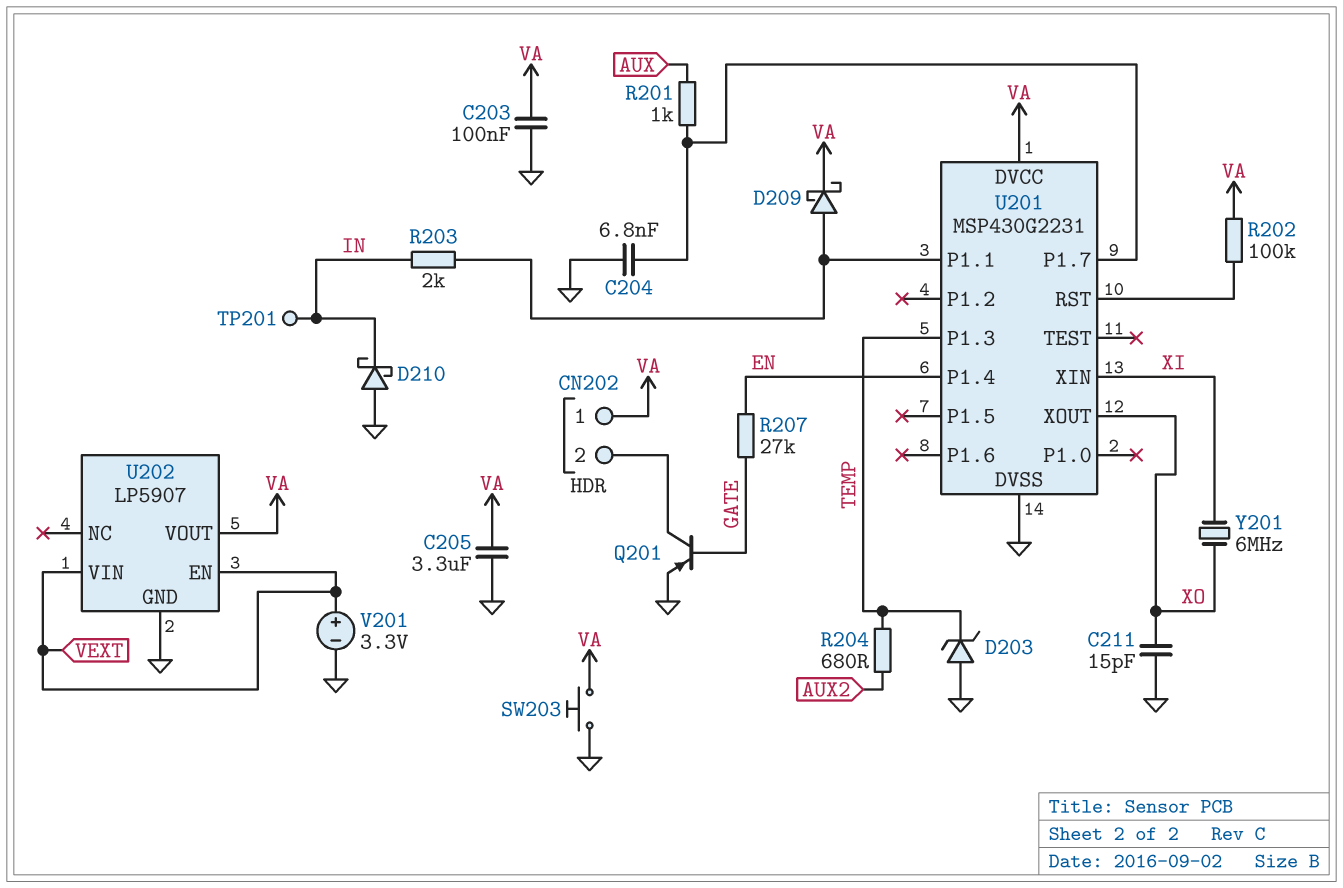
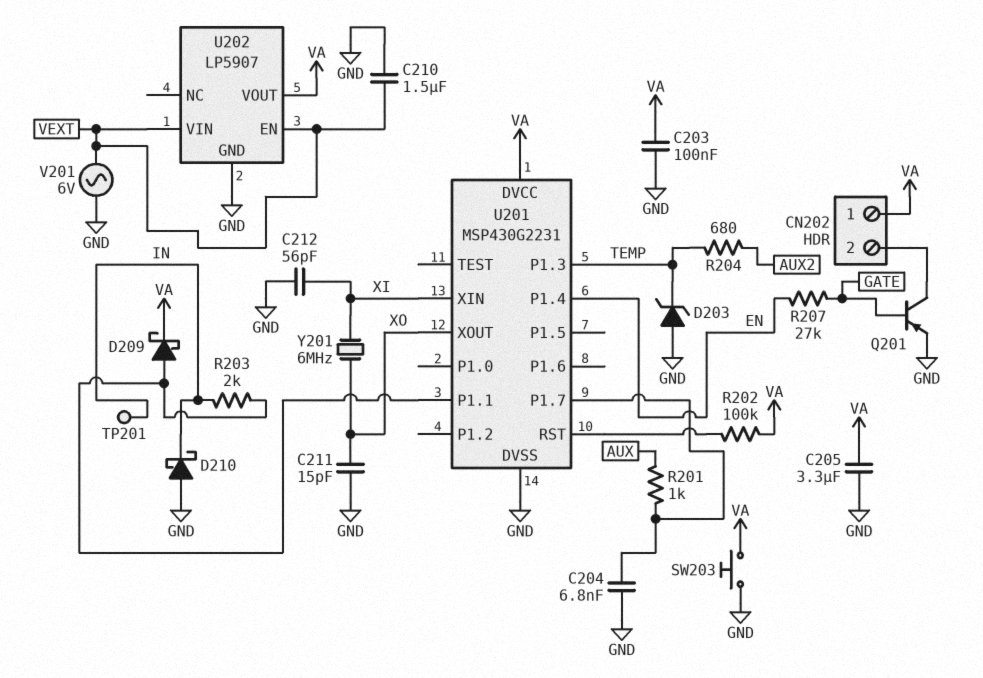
C210: none -> 1.5uF (GND, VEXT)
C212: none -> 56pF (GND, XI)
V201: 3.3V (plus VEXT, minus GND) -> AC 6V (GND, VEXT)

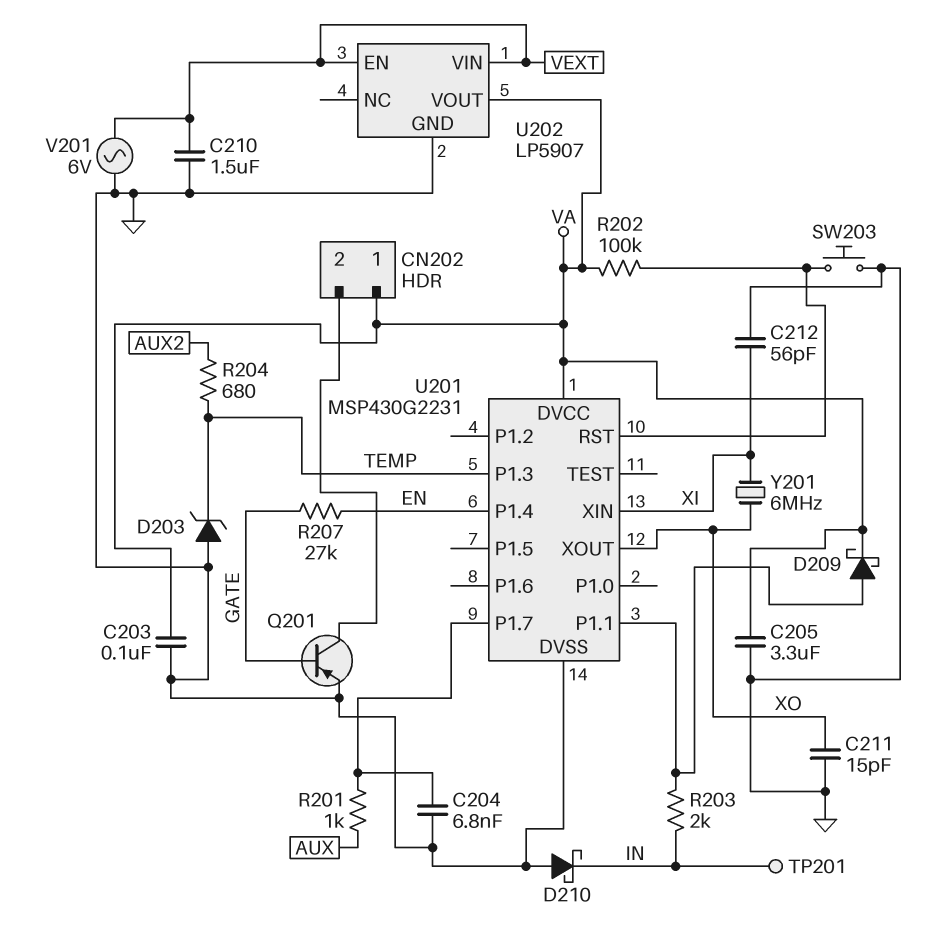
SW203: button (GND, VA) -> button (GND, U201/RST)

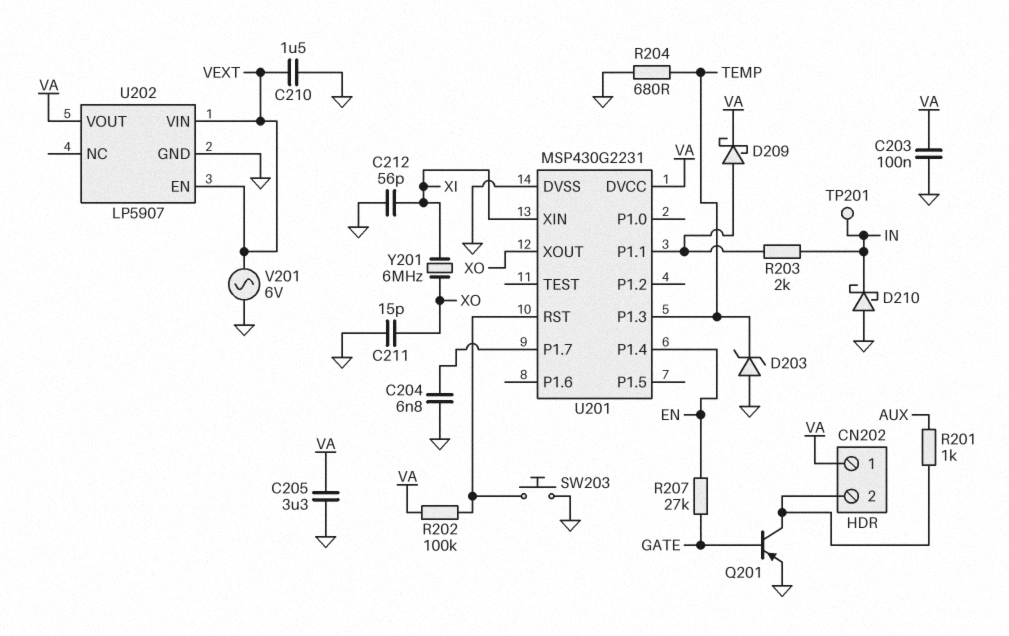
R201: 1k (AUX, U201/P1.7) -> 1k (AUX, CN202/2)
R204: 680 (AUX2, TEMP) -> 680 (GND, TEMP)

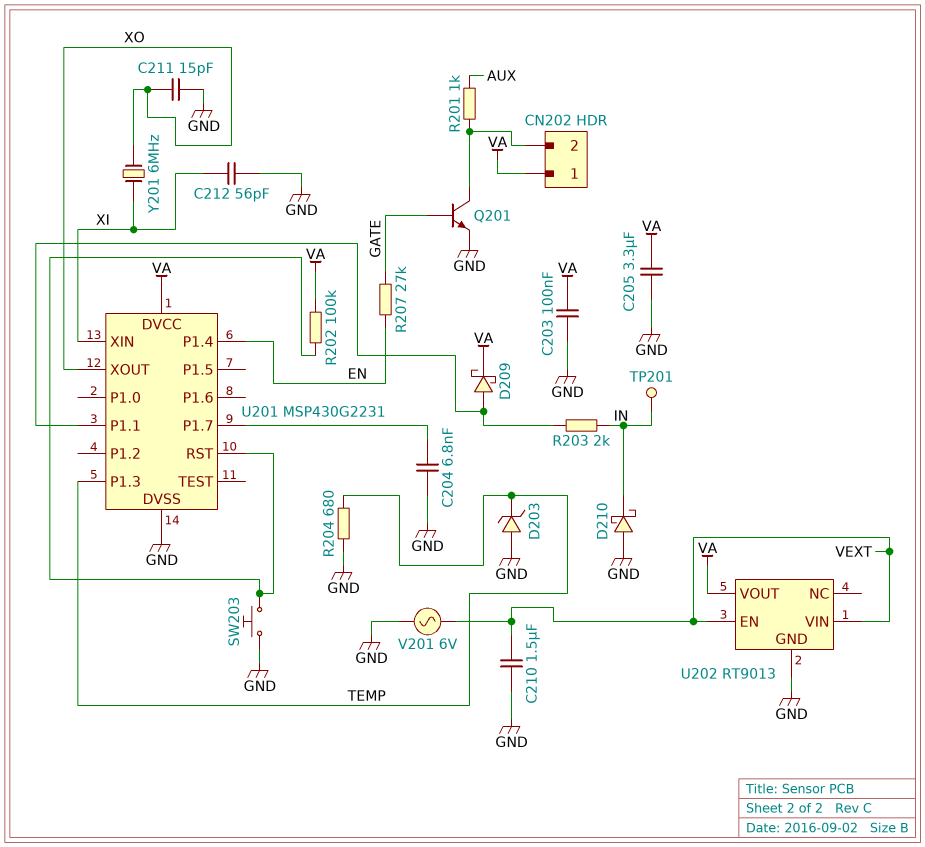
Q201: PNP (B GATE, C CN202/2, E GND) -> NPN (B GATE, C CN202/2, E GND)
U202: LP5907 -> RT9013

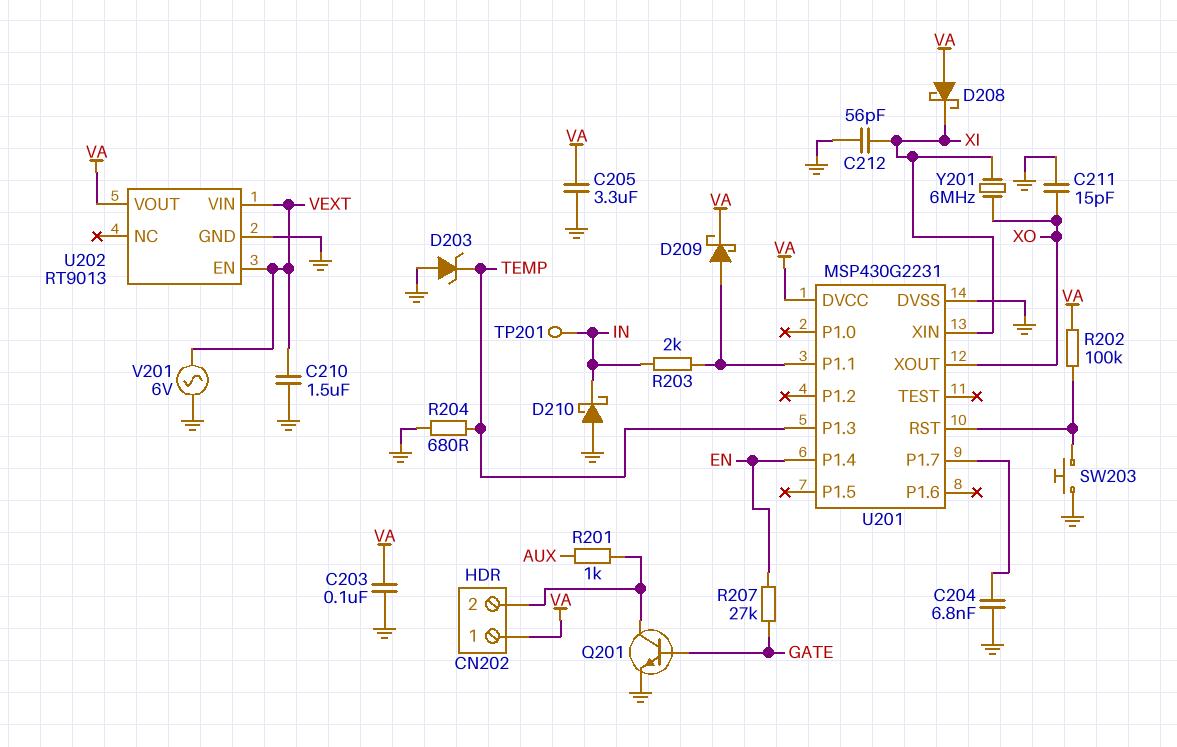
D208: none -> schottky (A VA, K XI)

